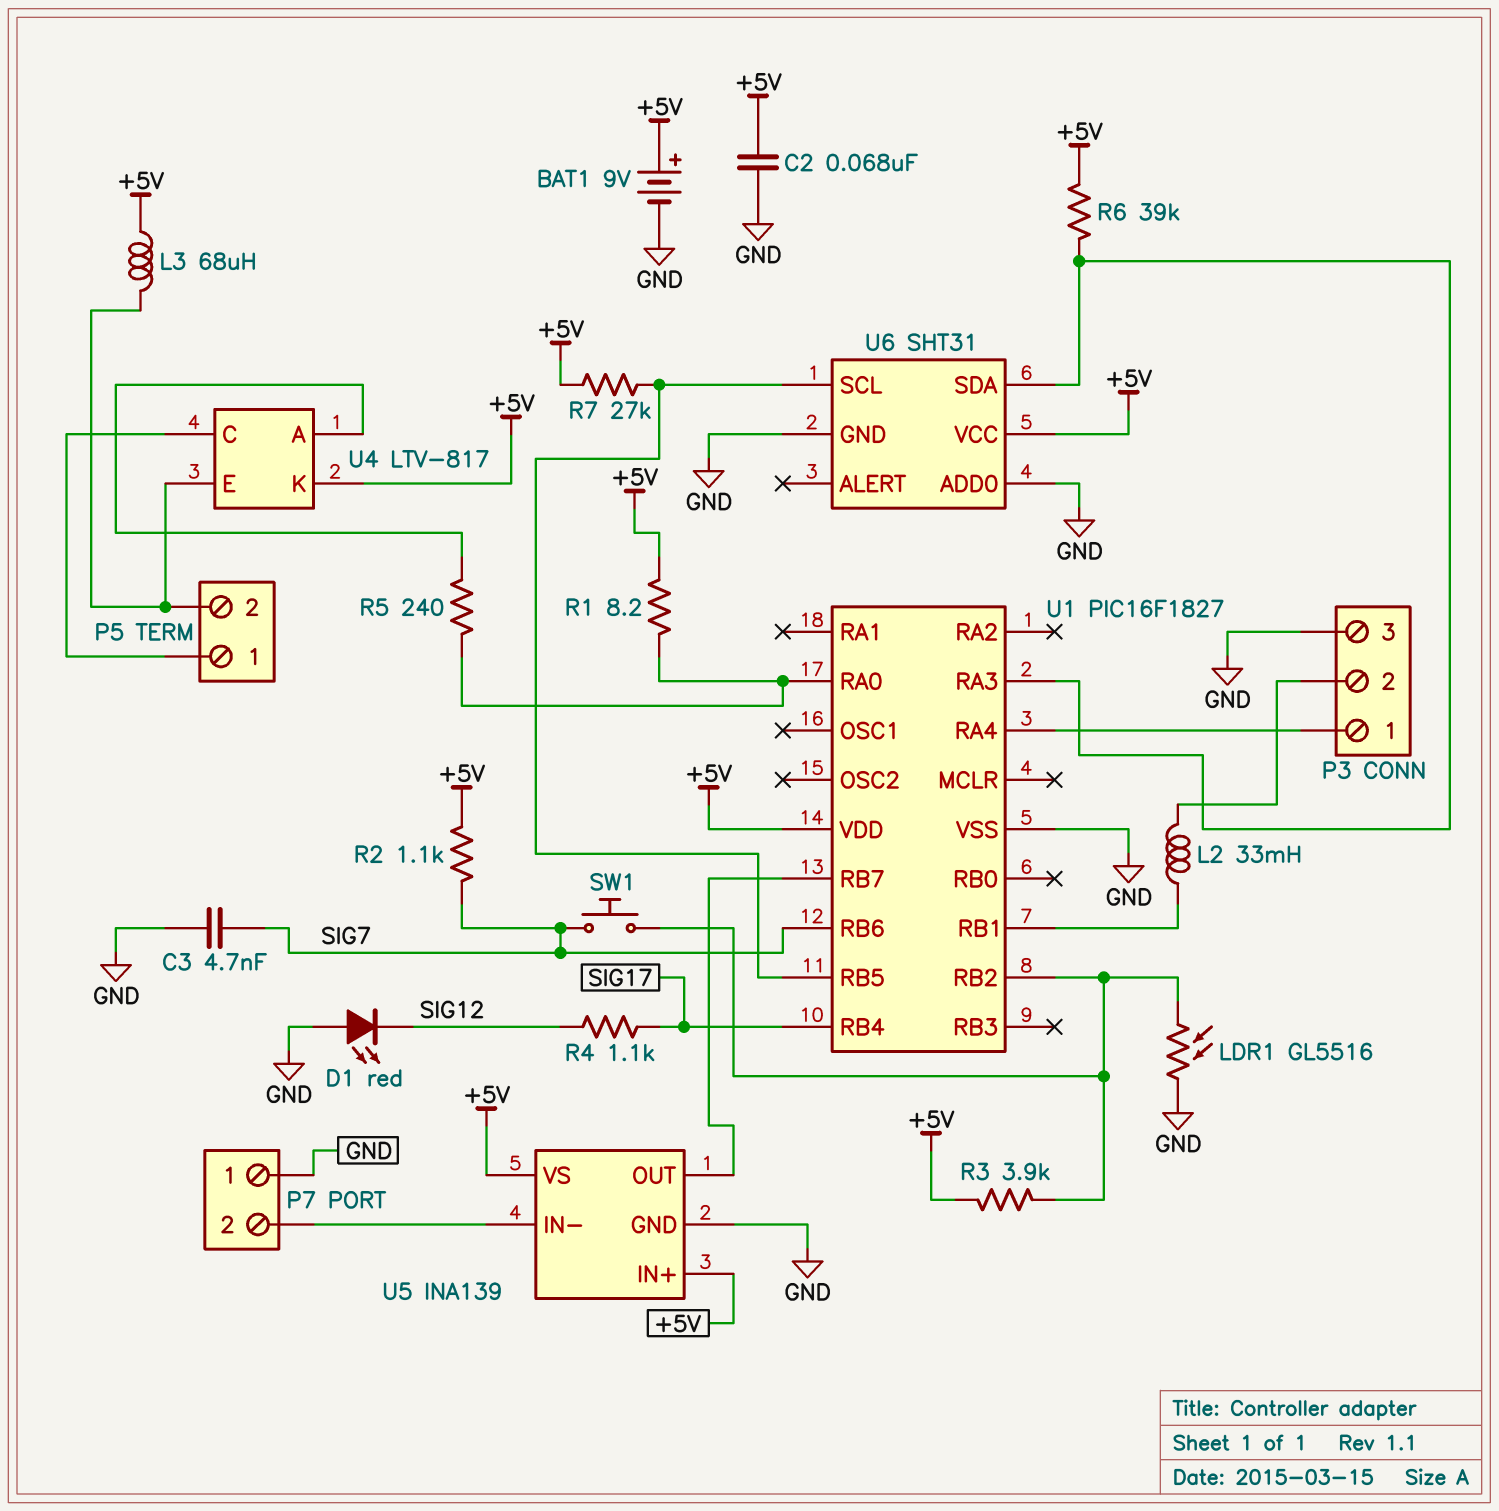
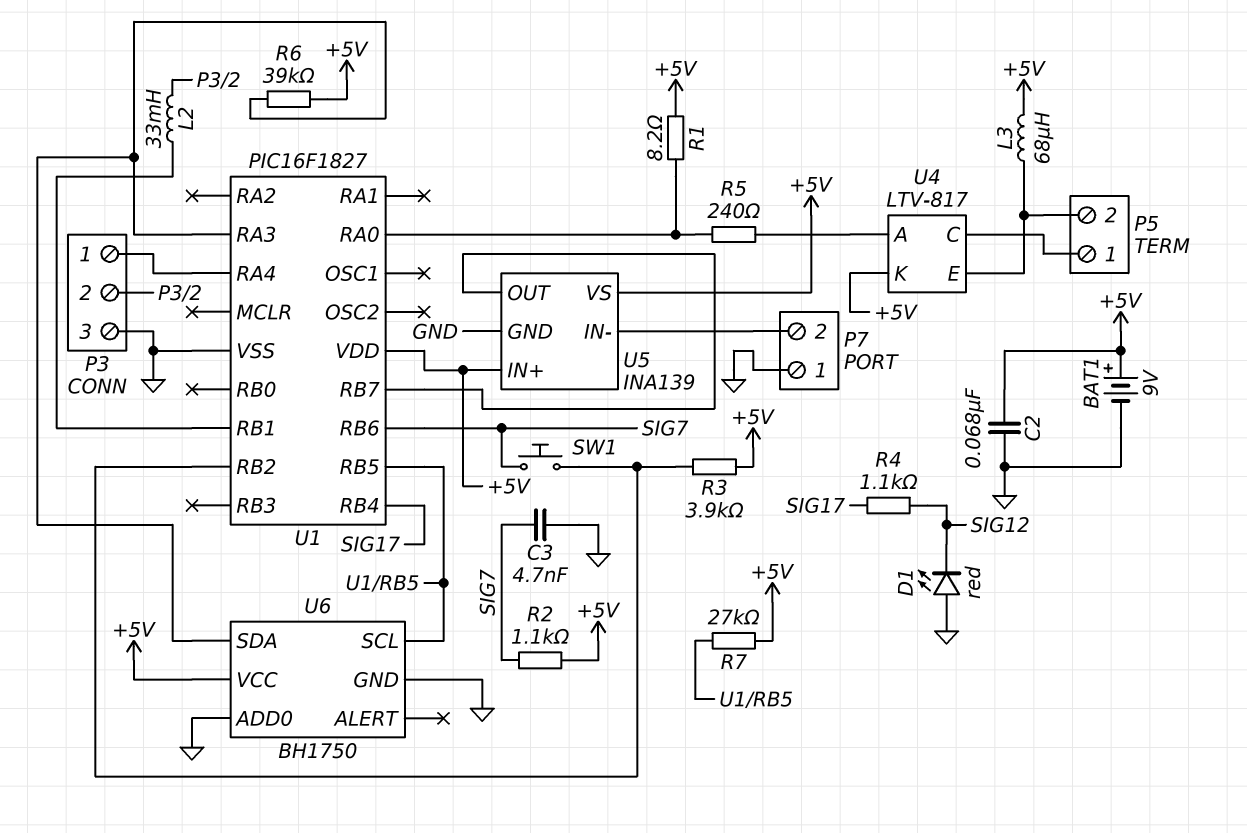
LDR1: GL5516 (GND, U1/RB2) -> none
U6: SHT31 -> BH1750

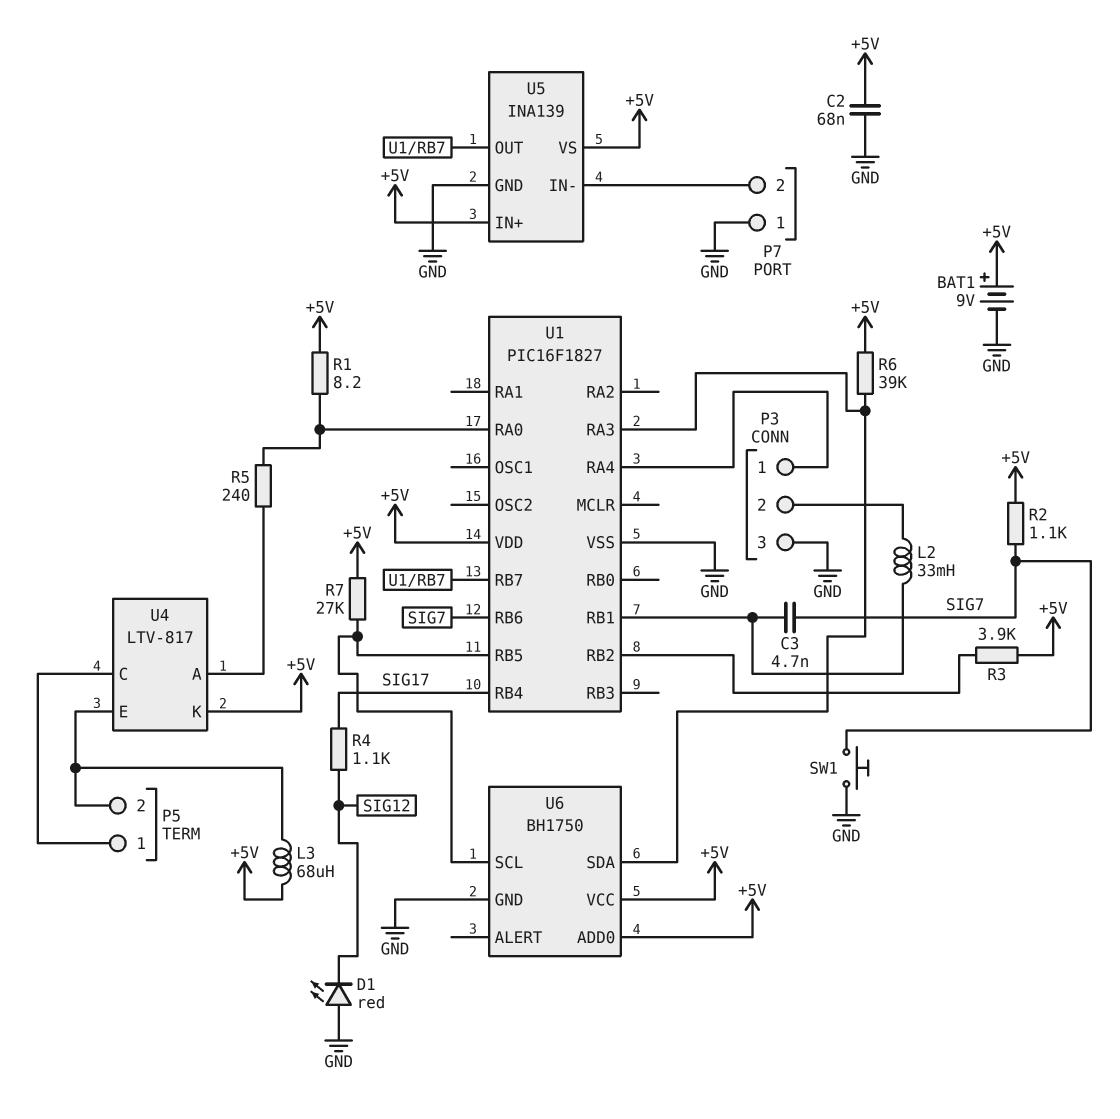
C3: 4.7nF (GND, SIG7) -> 4.7nF (SIG7, U1/RB1)
SW1: button (SIG7, U1/RB2) -> button (GND, SIG7)
U6 pin ADD0: GND -> +5V

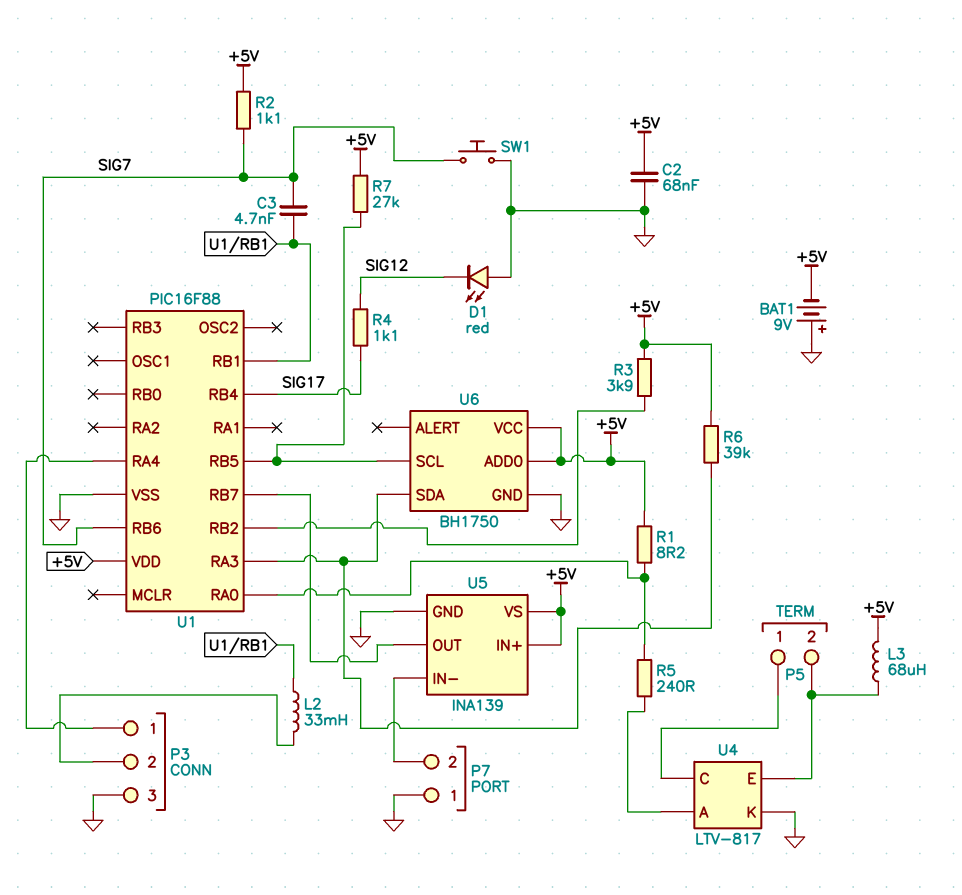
BAT1: 9V (plus +5V, minus GND) -> 9V (plus GND, minus +5V)
U1: PIC16F1827 -> PIC16F88
U4 pin K: +5V -> GND

